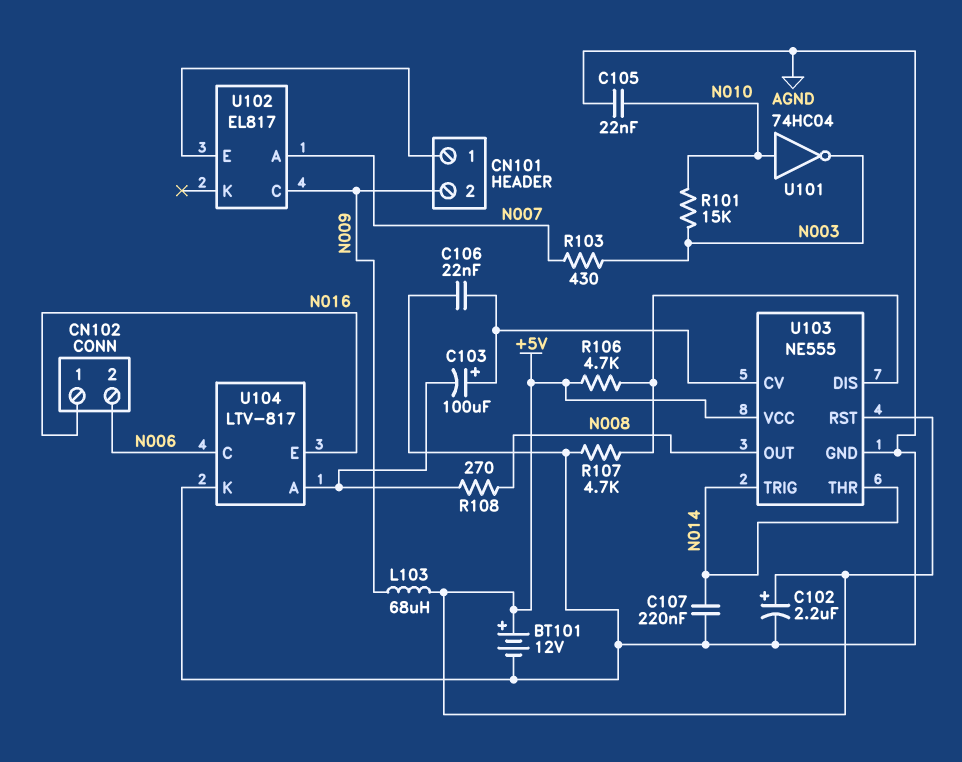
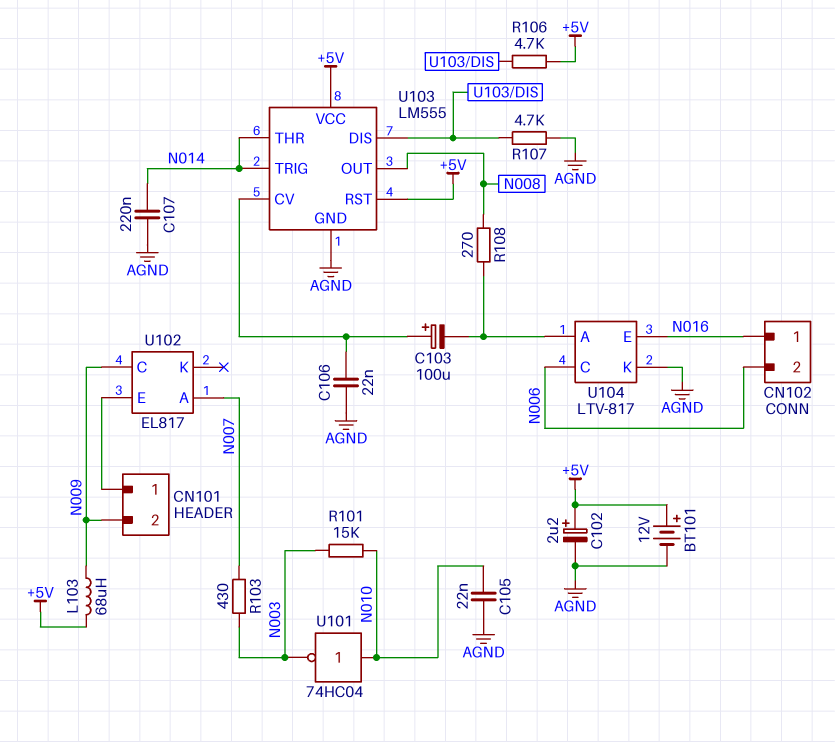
U103: NE555 -> LM555

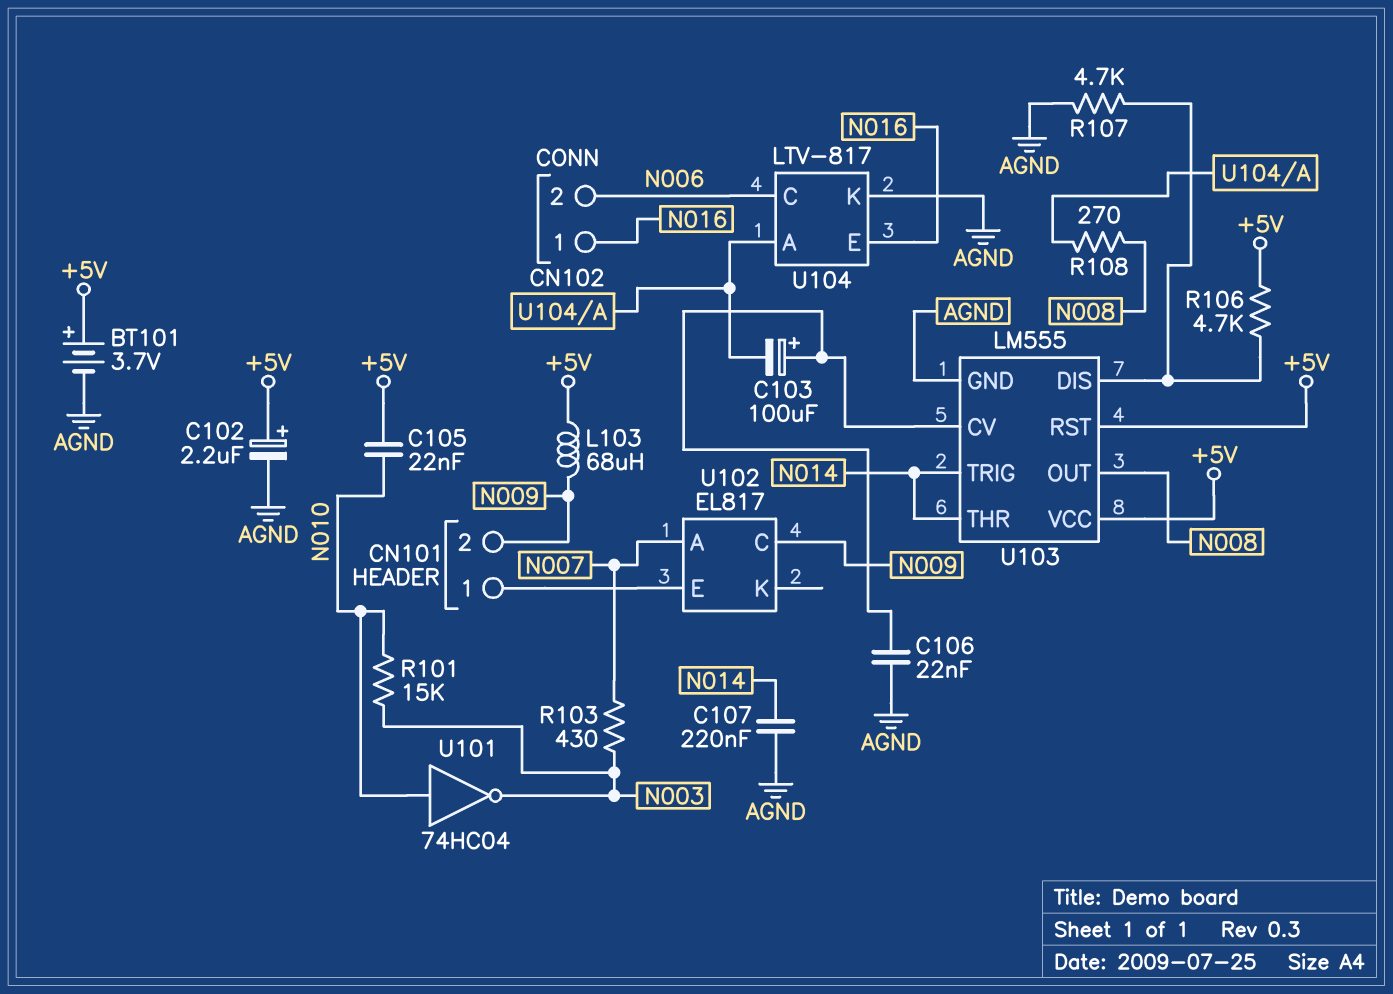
BT101: 12V (plus +5V, minus AGND) -> 3.7V (plus +5V, minus AGND)
C105: 22nF (AGND, N010) -> 22nF (+5V, N010)

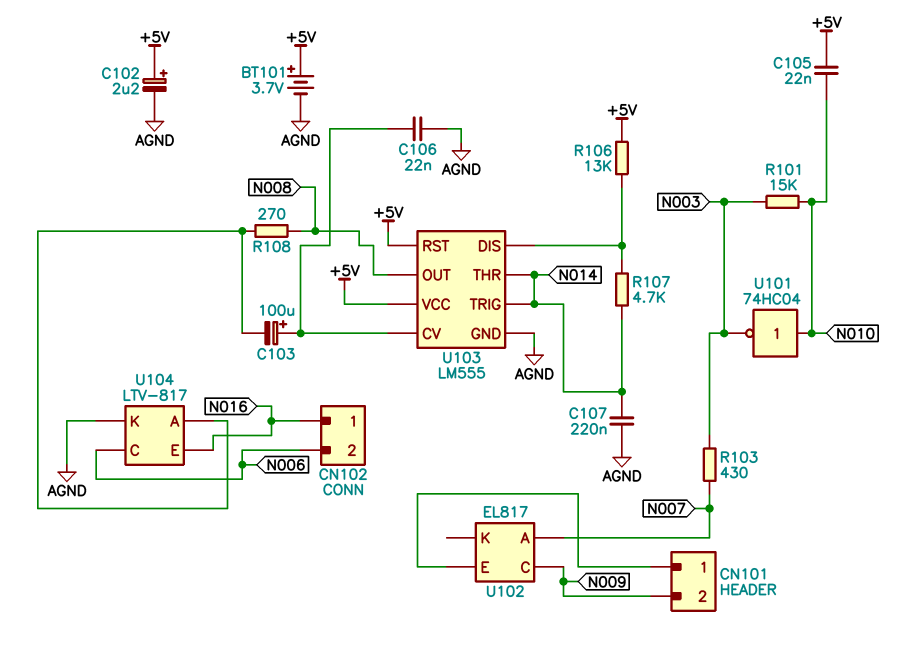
L103: 68uH (+5V, N009) -> none
R106: 4.7k (+5V, U103/DIS) -> 13k (+5V, U103/DIS)
R107: 4.7k (AGND, U103/DIS) -> 4.7k (N014, U103/DIS)

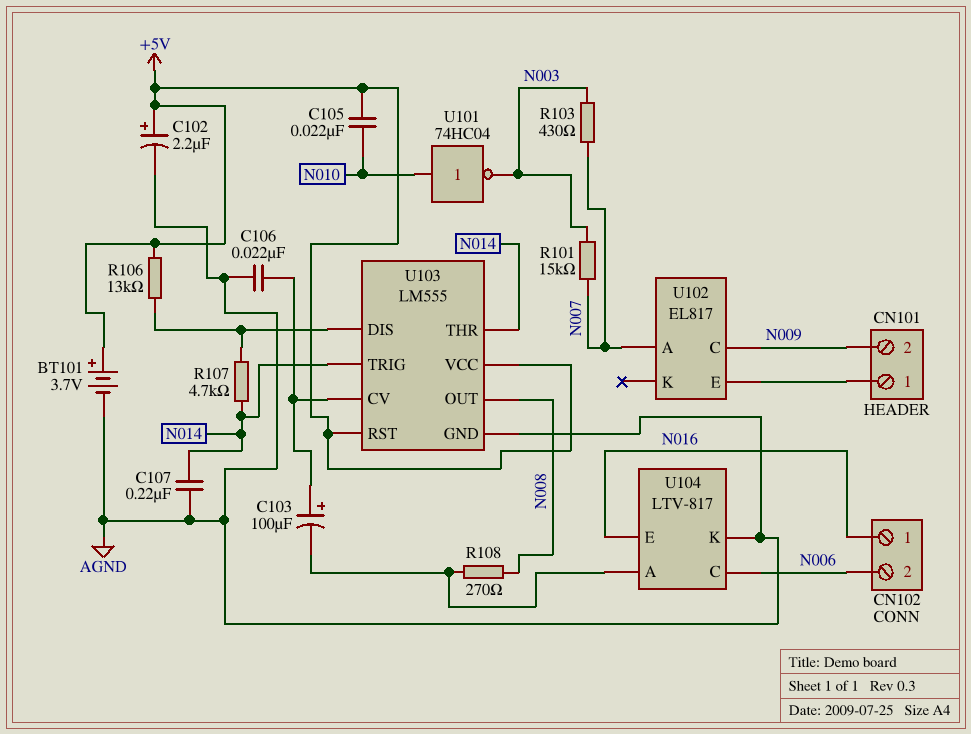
R101: 15k (N003, N010) -> 15k (N003, N007)

